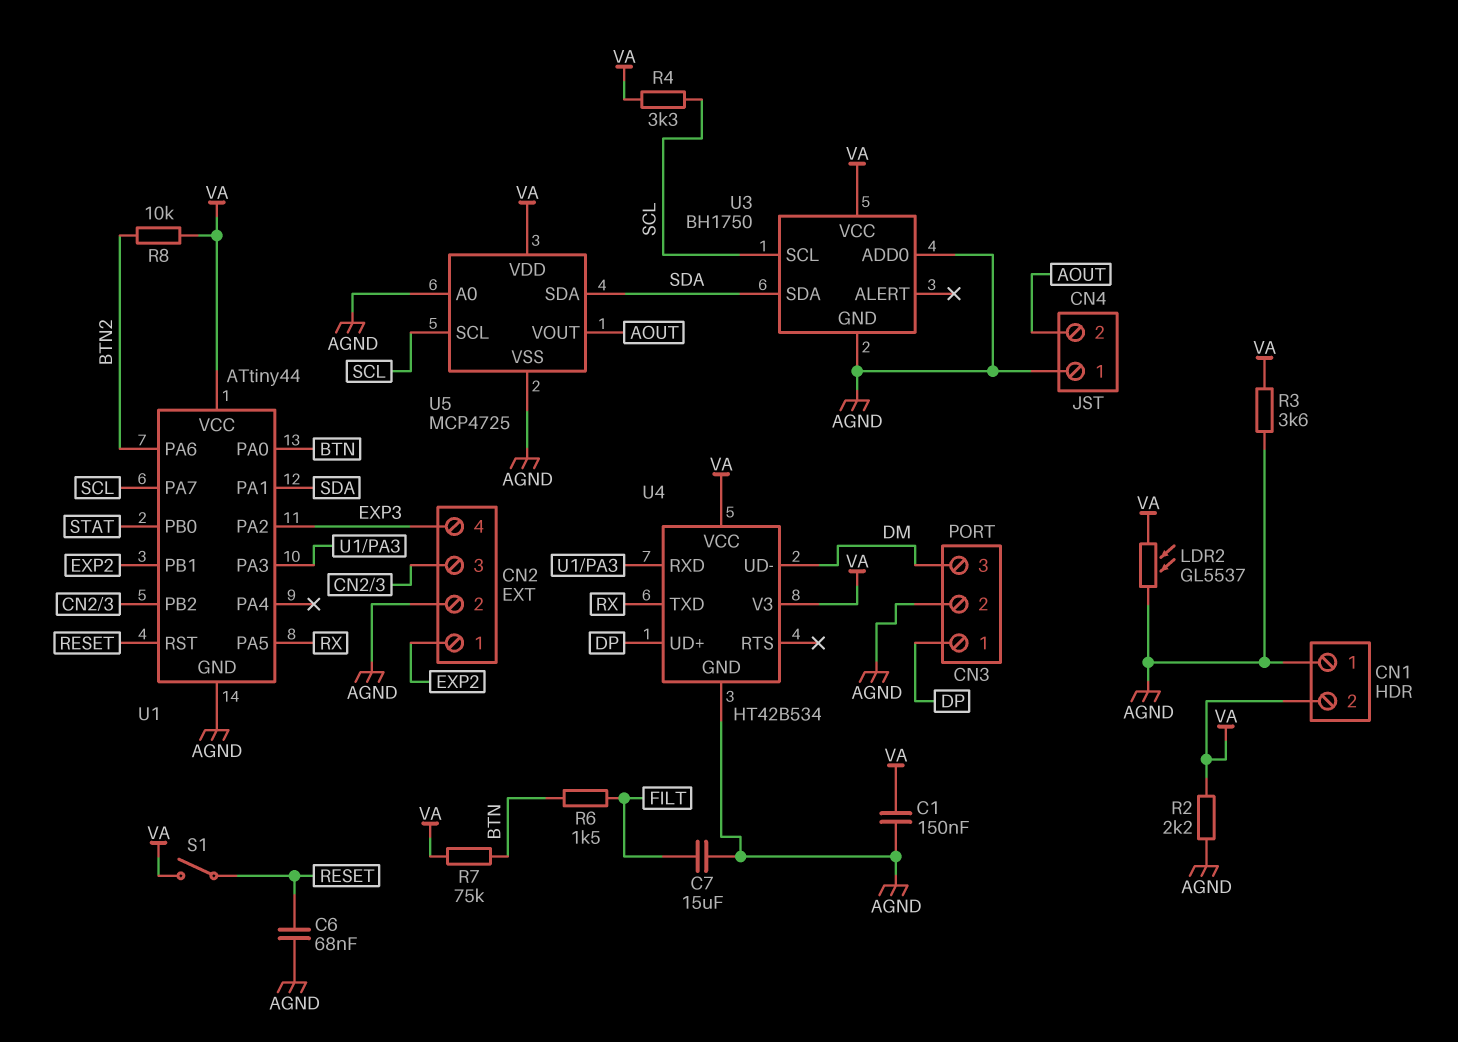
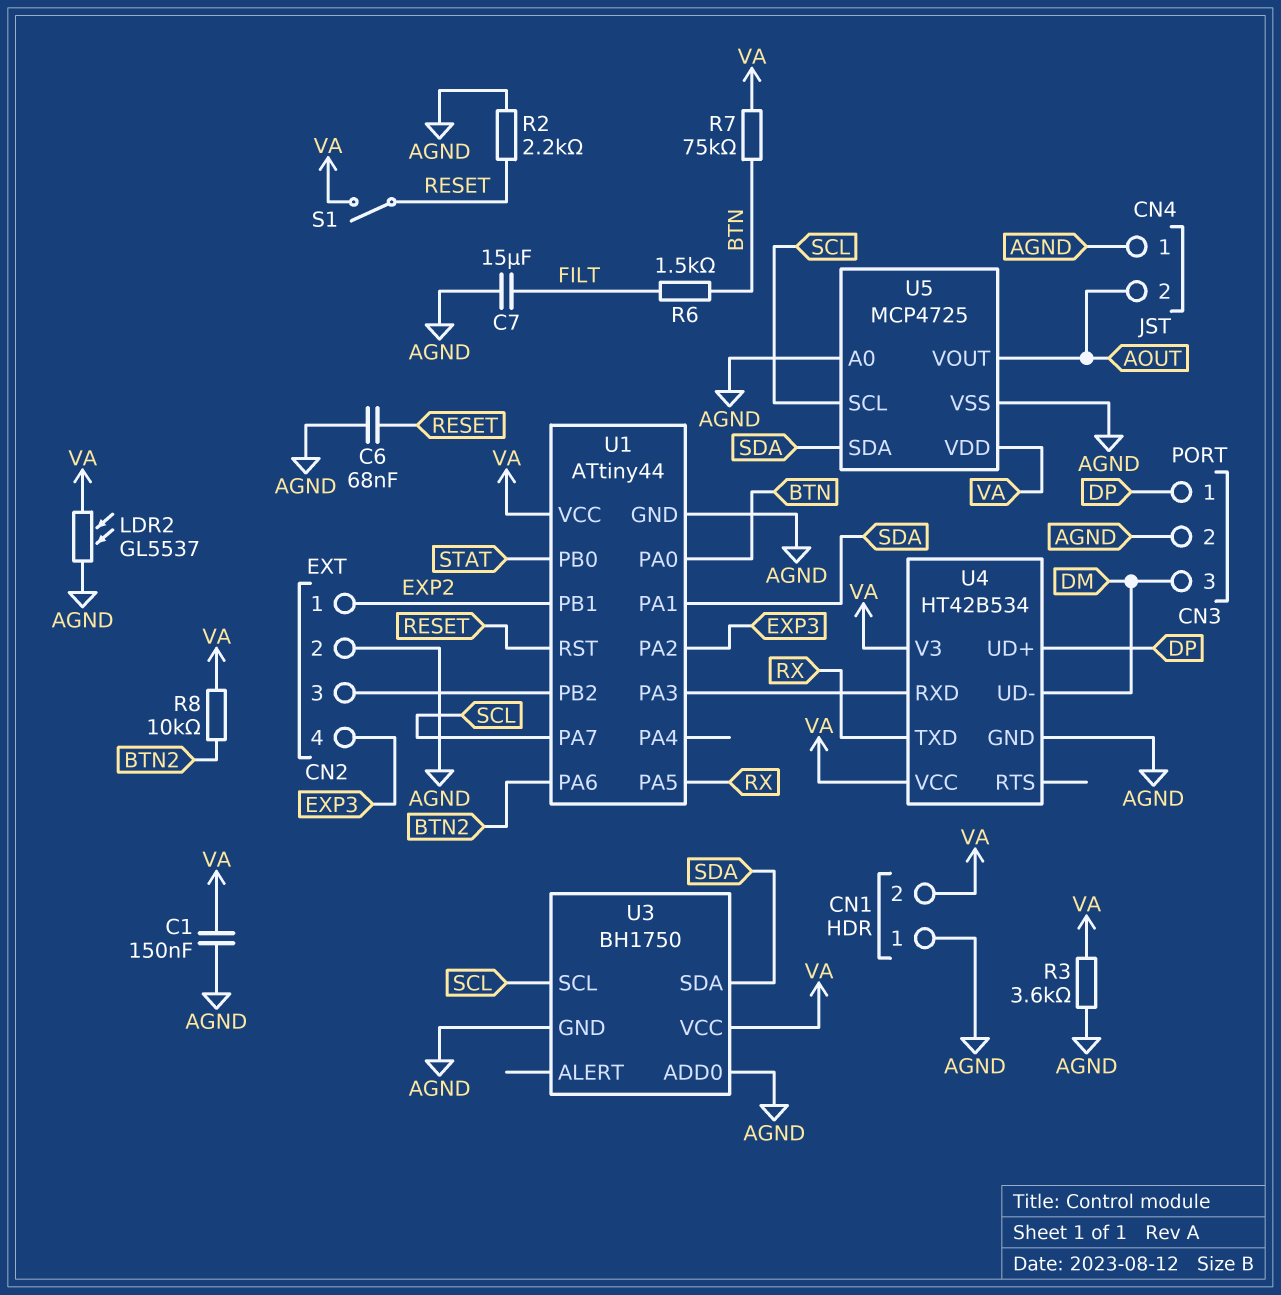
R2: 2.2k (AGND, VA) -> 2.2k (AGND, RESET)
R4: 3.3k (SCL, VA) -> none

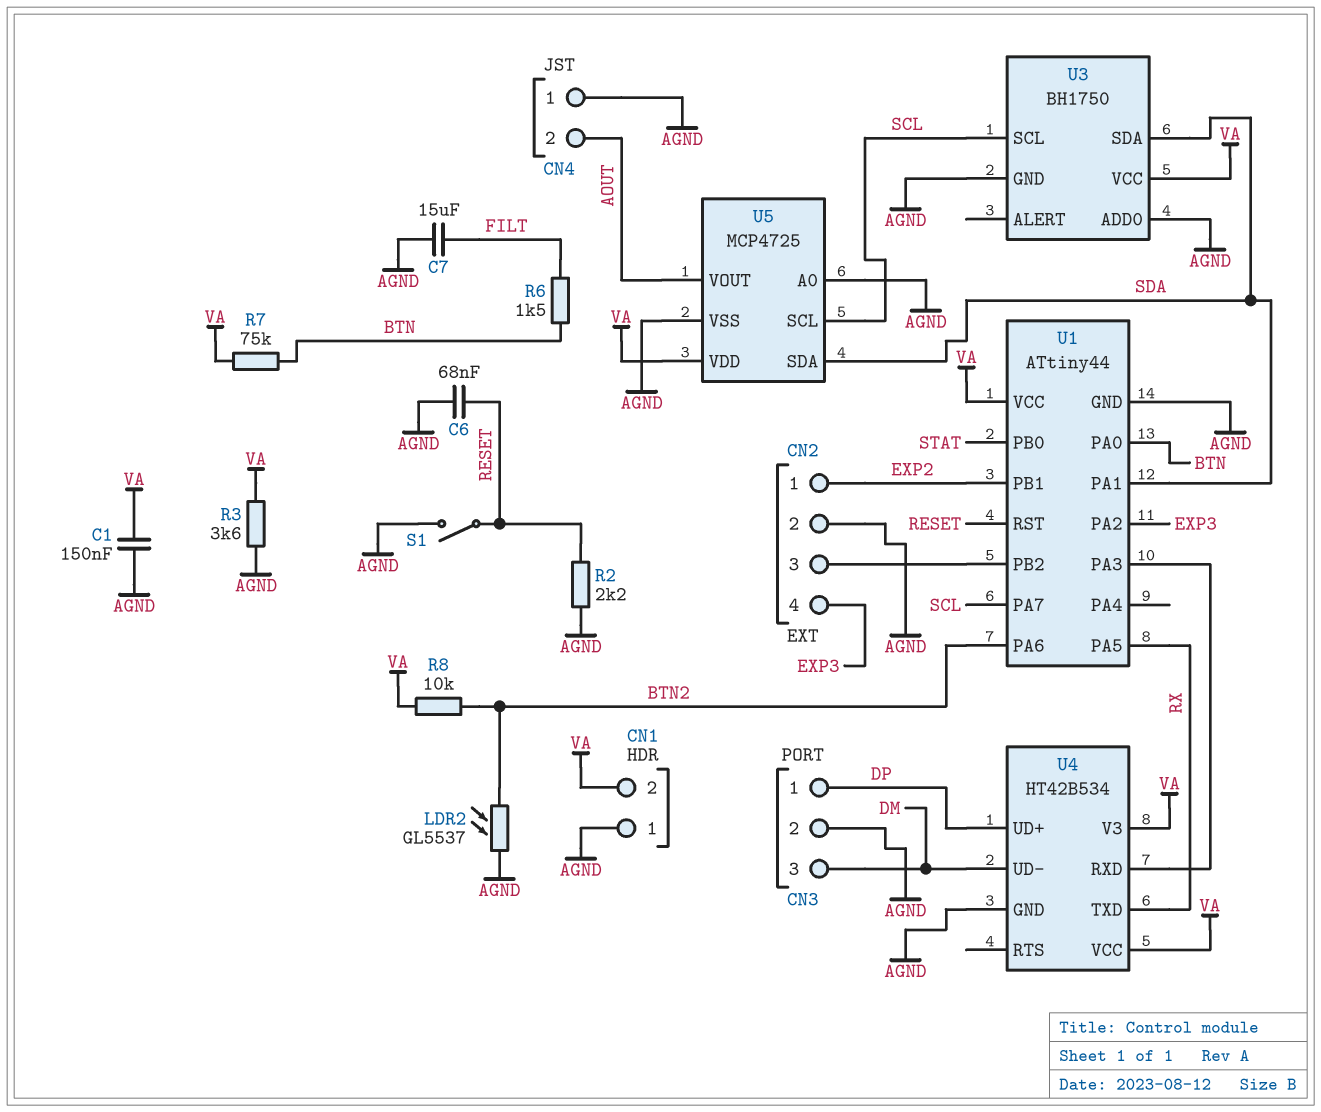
LDR2: GL5537 (AGND, VA) -> GL5537 (AGND, BTN2)
S1: switch (RESET, VA) -> switch (AGND, RESET)

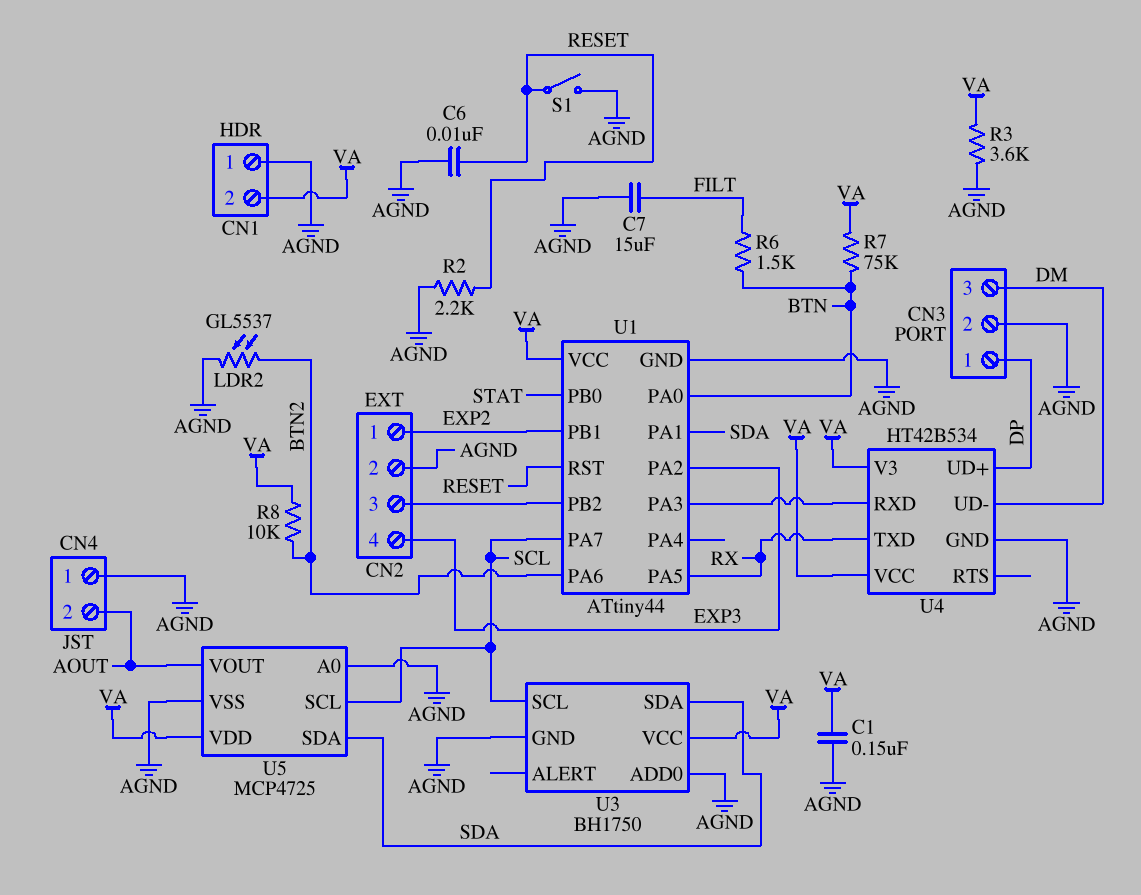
C6: 68nF (AGND, RESET) -> 10nF (AGND, RESET)

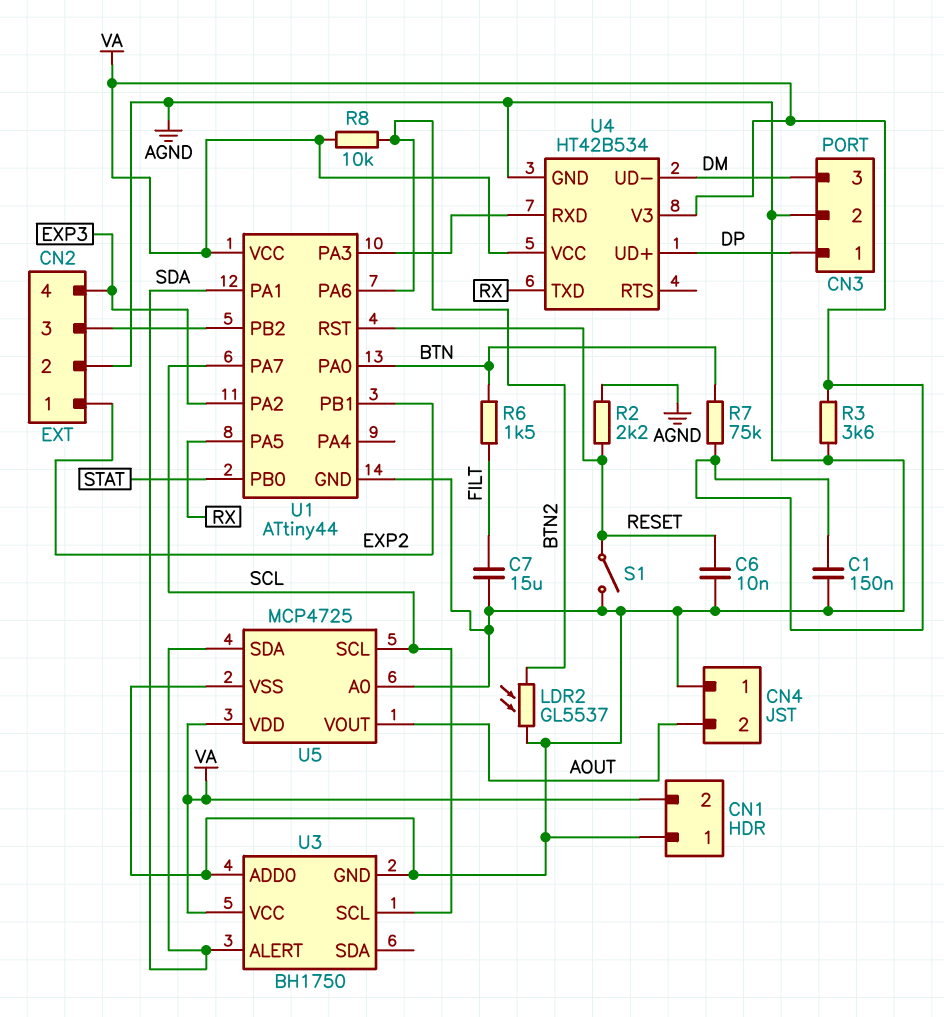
U3 pin ALERT: none -> SDA
U3 pin SDA: SDA -> none

